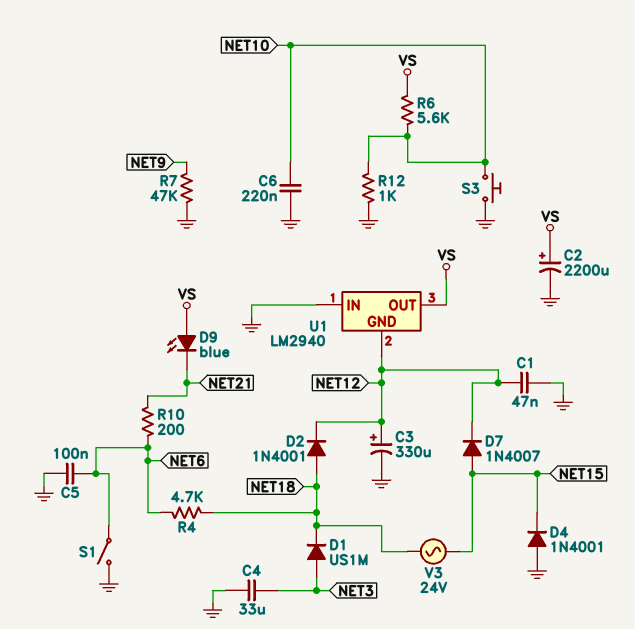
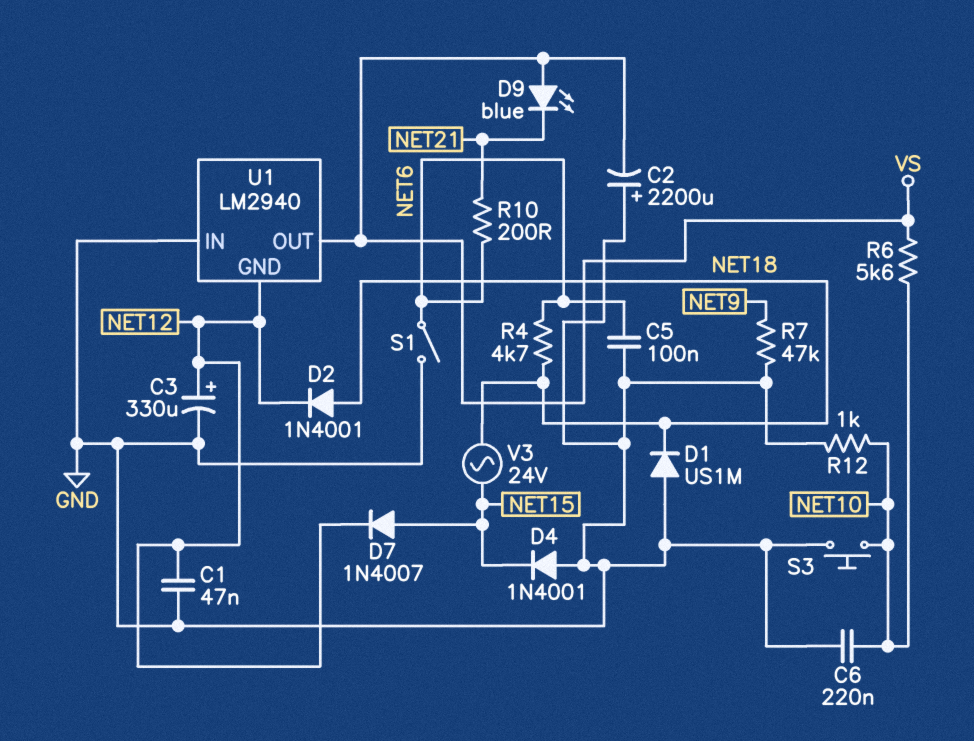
C2: 2200uF (plus VS, minus GND) -> 2200uF (plus GND, minus VS)
C4: 33uF (GND, NET3) -> none
D1: diode US1M (A NET3, K NET18) -> diode US1M (A GND, K NET18)

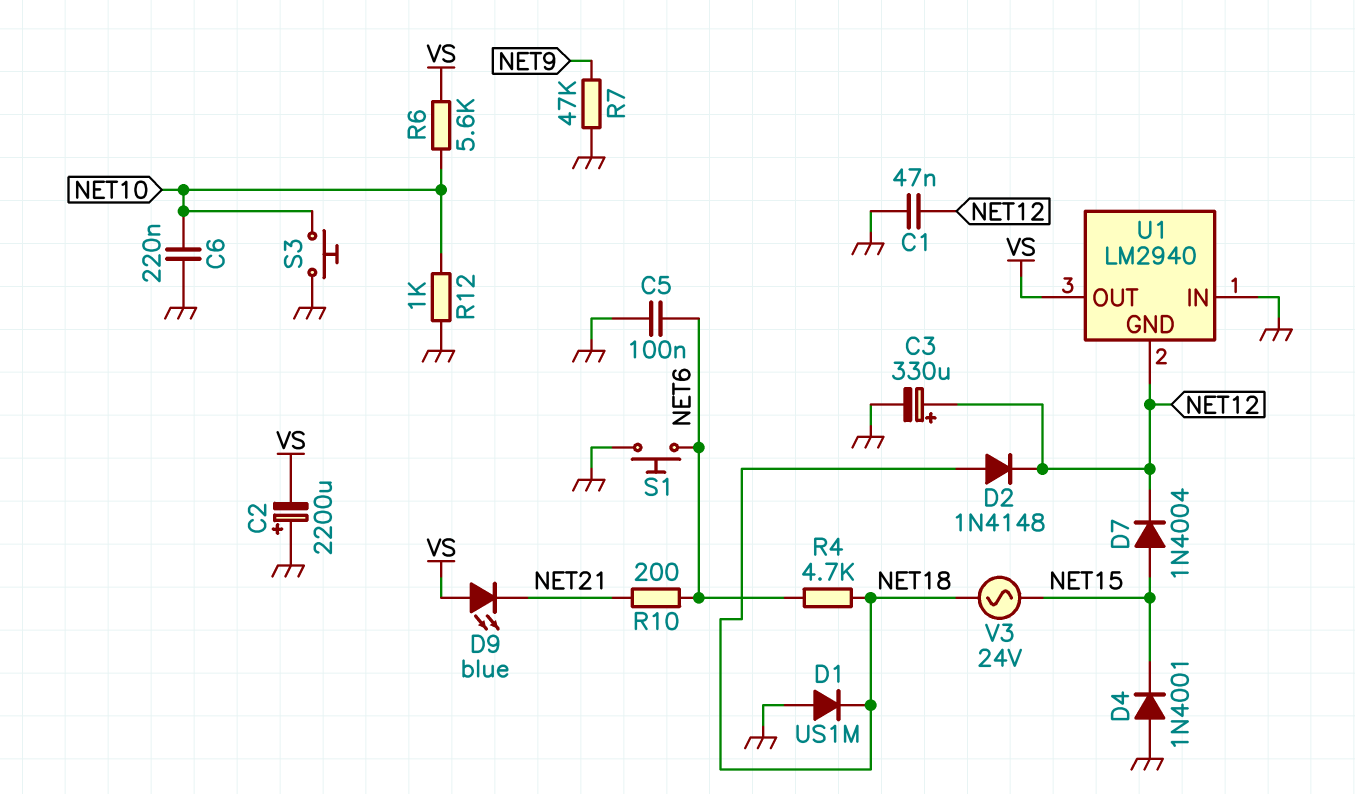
D2: diode 1N4001 (A NET18, K NET12) -> diode 1N4148 (A NET18, K NET12)
D7: diode 1N4007 (A NET15, K NET12) -> diode 1N4004 (A NET15, K NET12)
S1: switch (GND, NET6) -> button (GND, NET6)

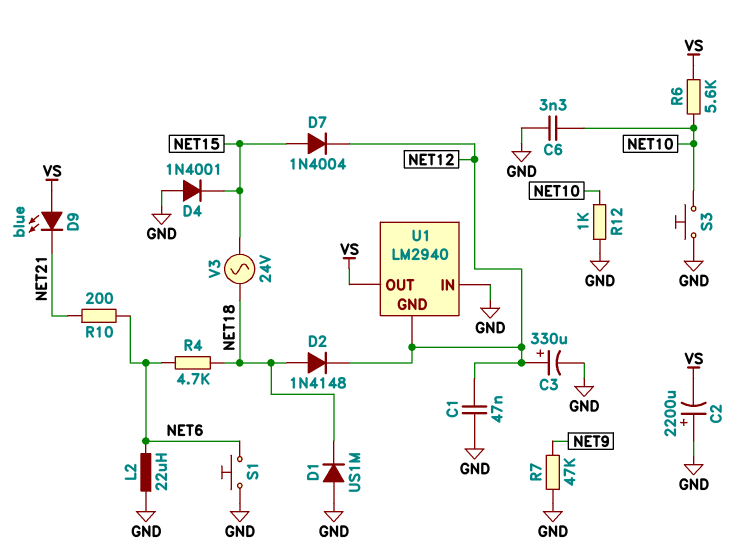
C5: 100nF (GND, NET6) -> none
C6: 220nF (GND, NET10) -> 3.3nF (GND, NET10)
L2: none -> 22uH (GND, NET6)

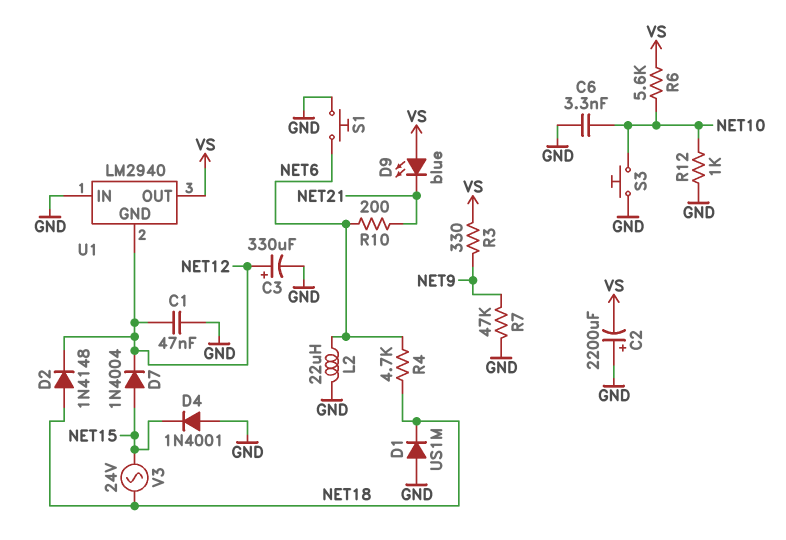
R3: none -> 330 (NET9, VS)

